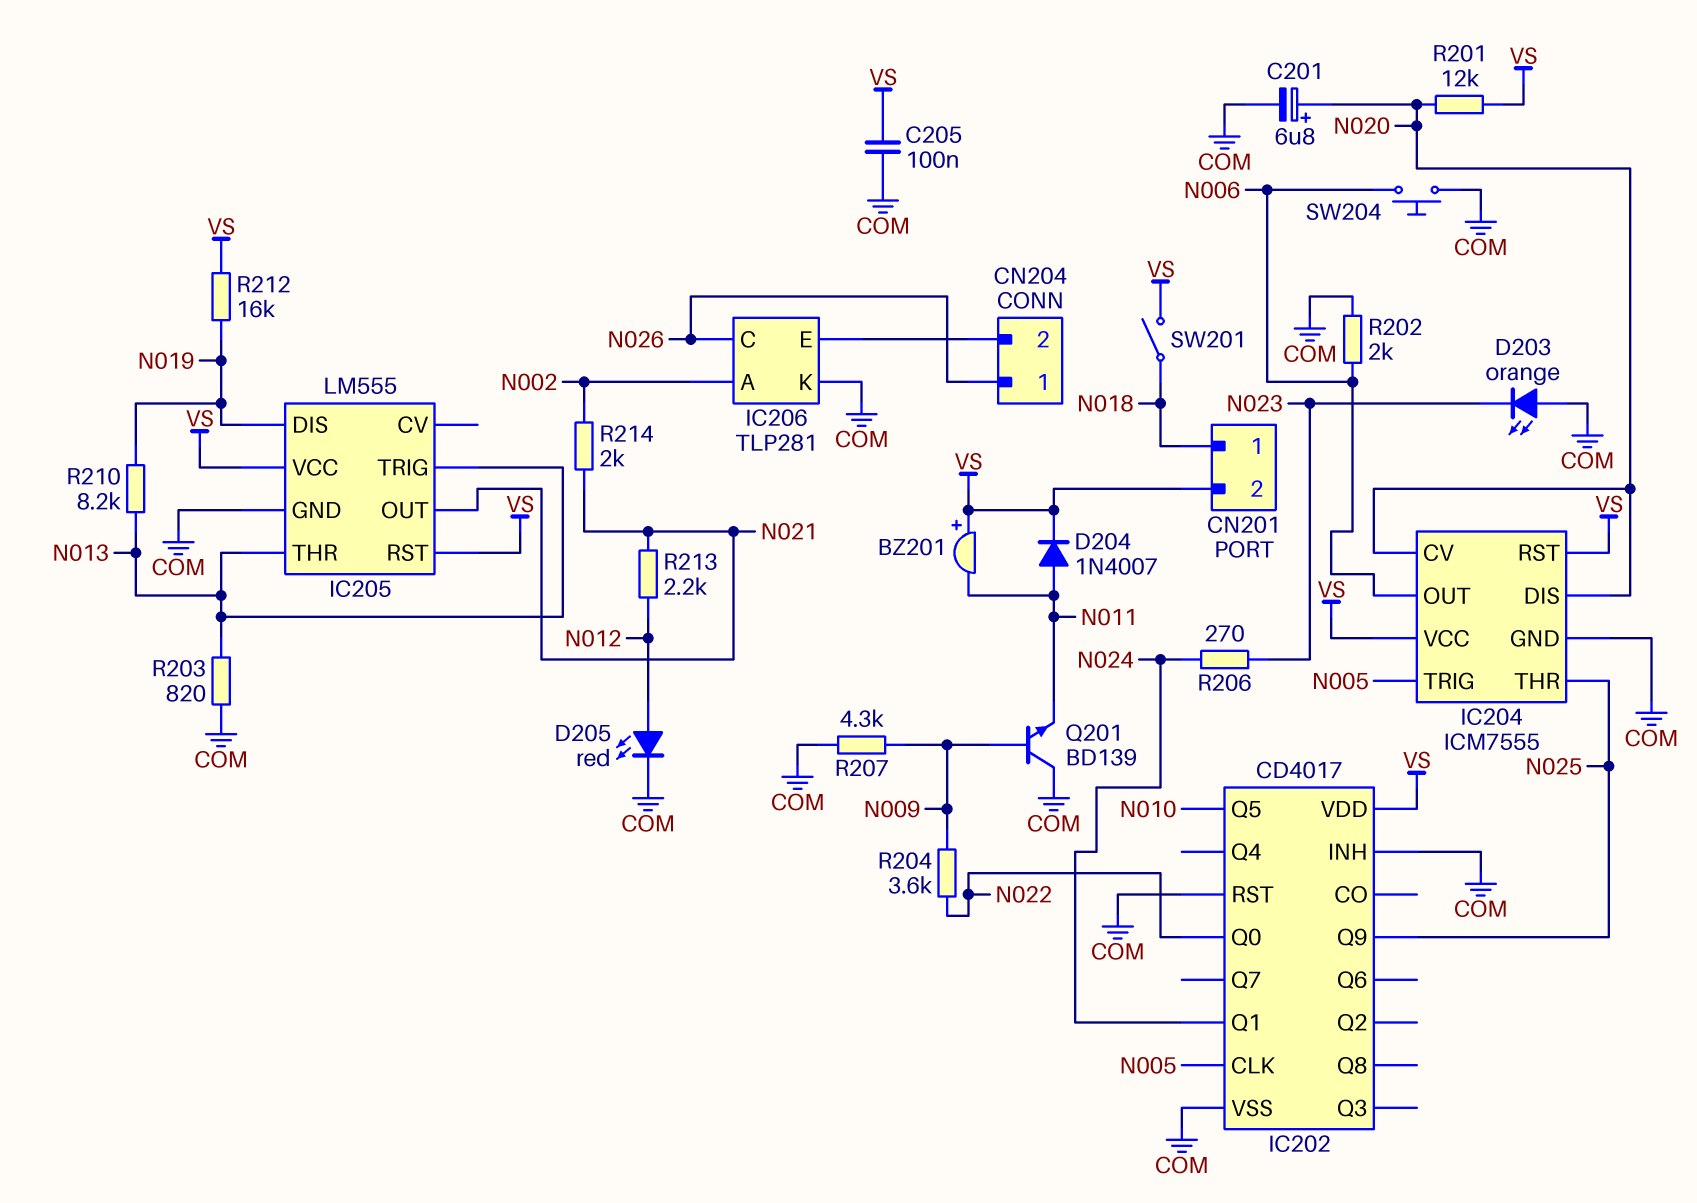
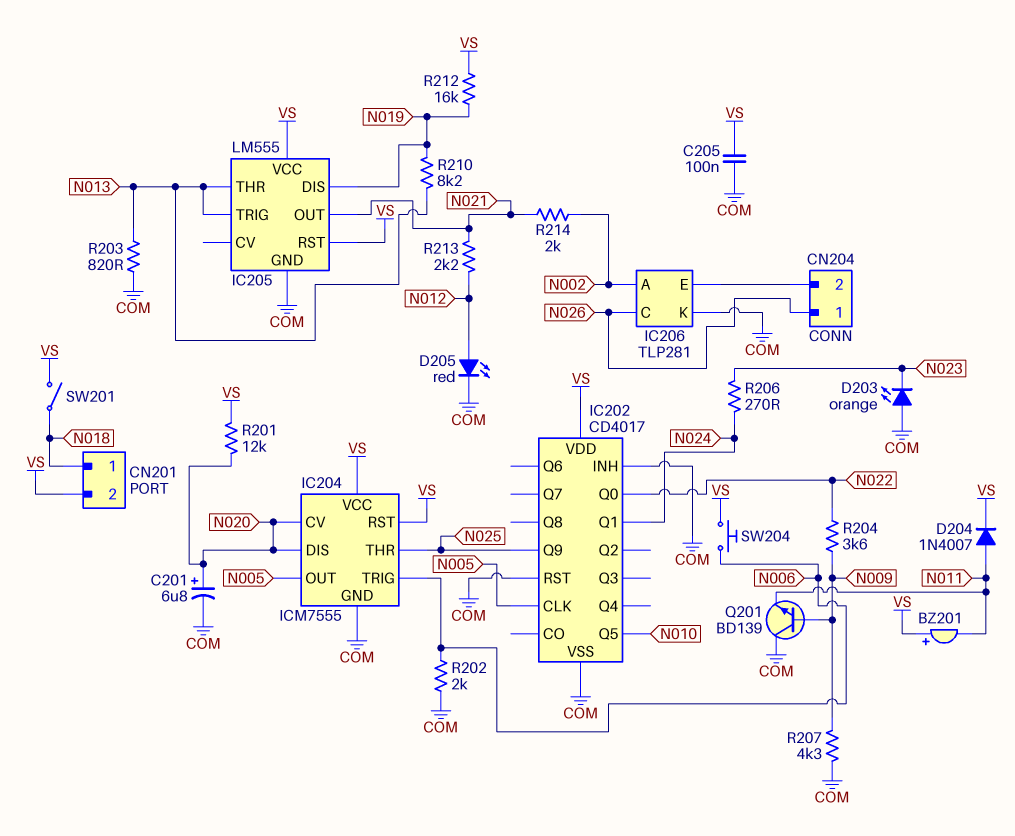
IC204 pin OUT: N006 -> N005
IC204 pin TRIG: N005 -> N006
SW204: button (COM, N006) -> button (N006, VS)

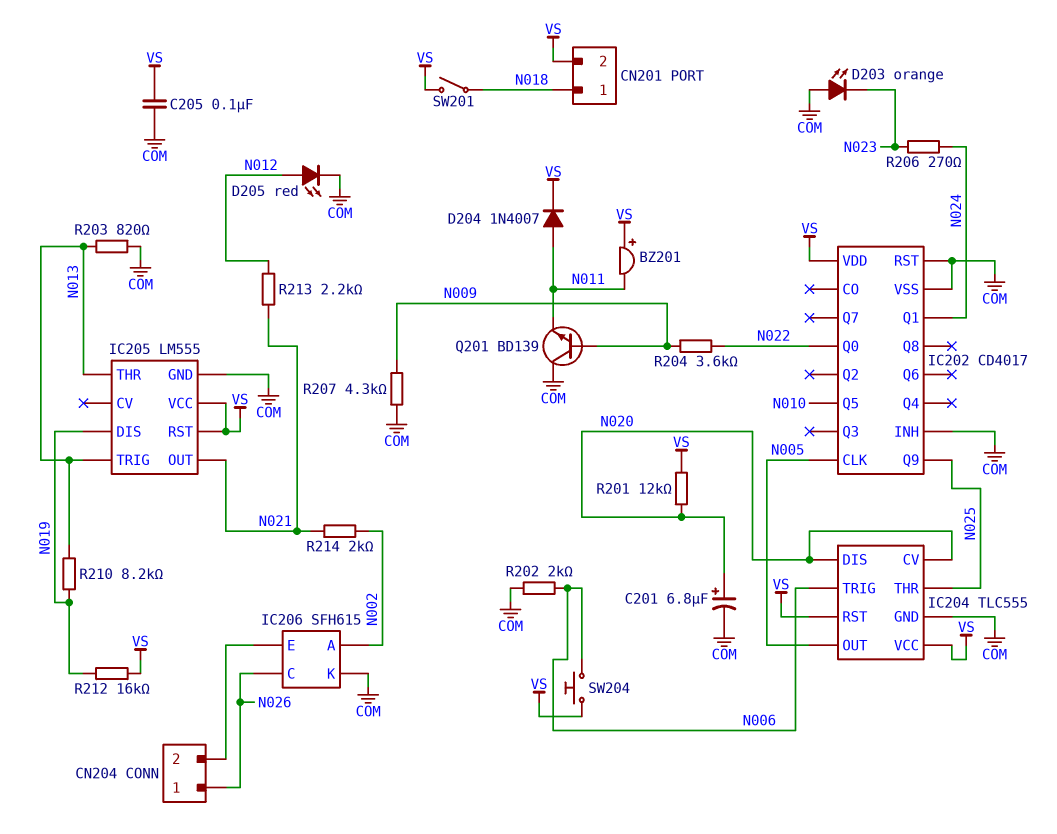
IC204: ICM7555 -> TLC555
IC206: TLP281 -> SFH615

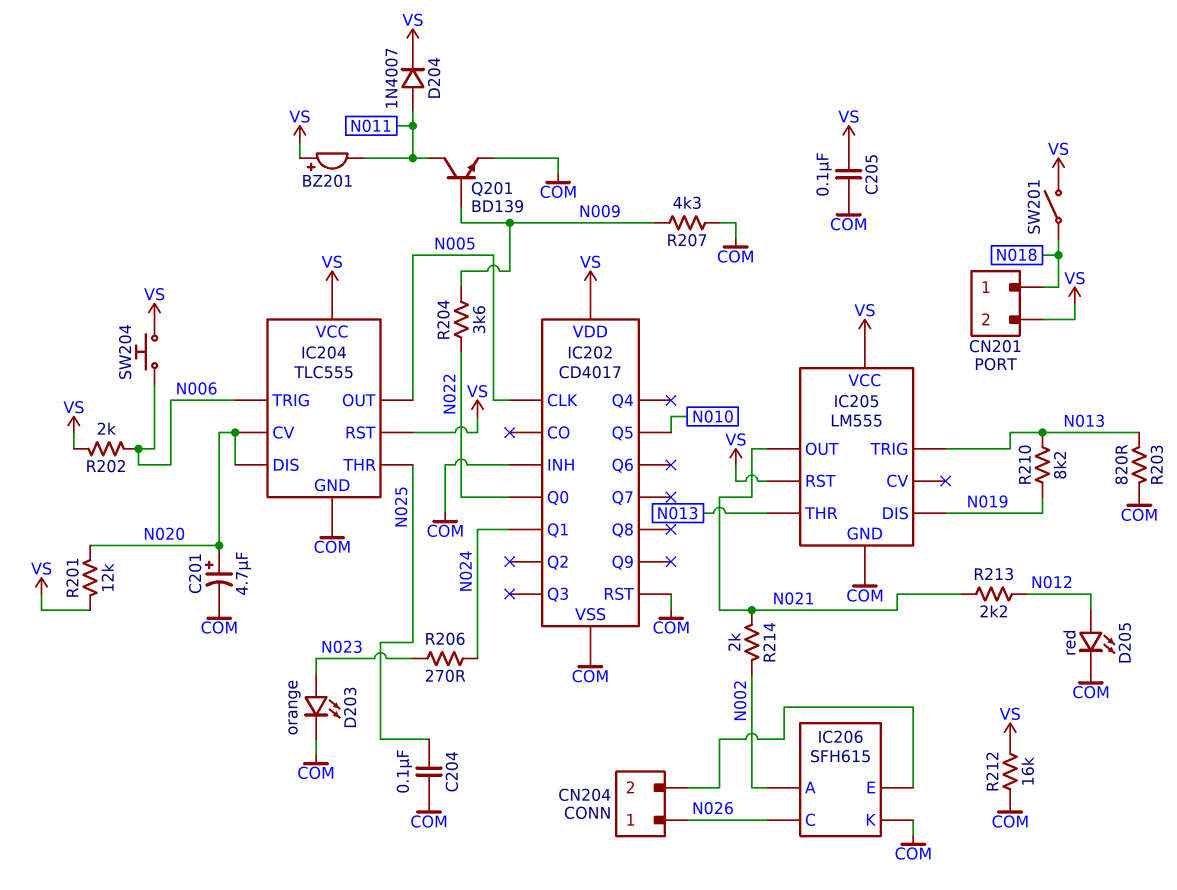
C201: 6.8uF (plus N020, minus COM) -> 4.7uF (plus N020, minus COM)
C204: none -> 100nF (COM, N025)
D203: LED orange (A COM, K N023) -> LED orange (A N023, K COM)
IC202 pin Q9: N025 -> none
Q201: NPN BD139 (B N009, C COM, E N011) -> NPN BD139 (B N009, C N011, E COM)
R202: 2k (COM, N006) -> 2k (N006, VS)
R212: 16k (N019, VS) -> 16k (COM, VS)

